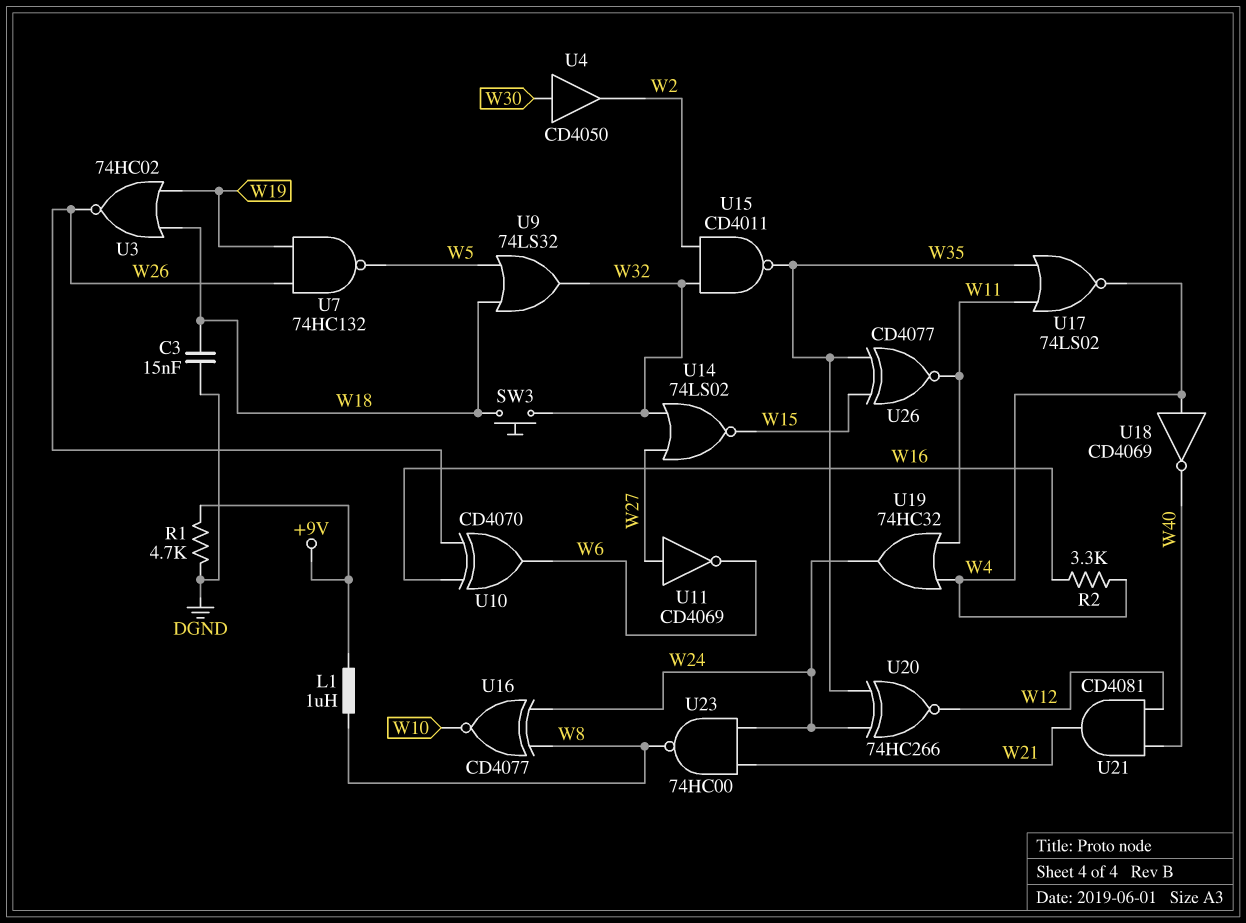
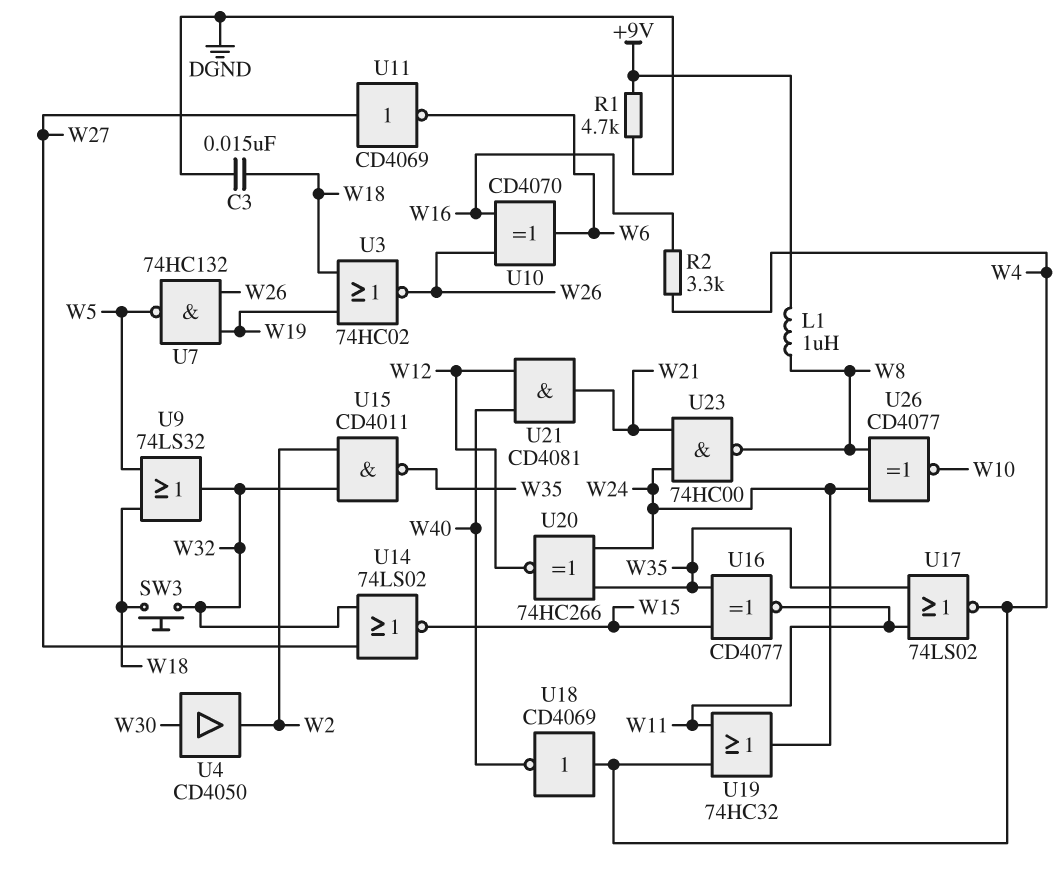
U16: XNOR CD4077 (in W8, in W24, out W10) -> XNOR CD4077 (in W15, in W35, out W11)
U26: XNOR CD4077 (in W15, in W35, out W11) -> XNOR CD4077 (in W8, in W24, out W10)

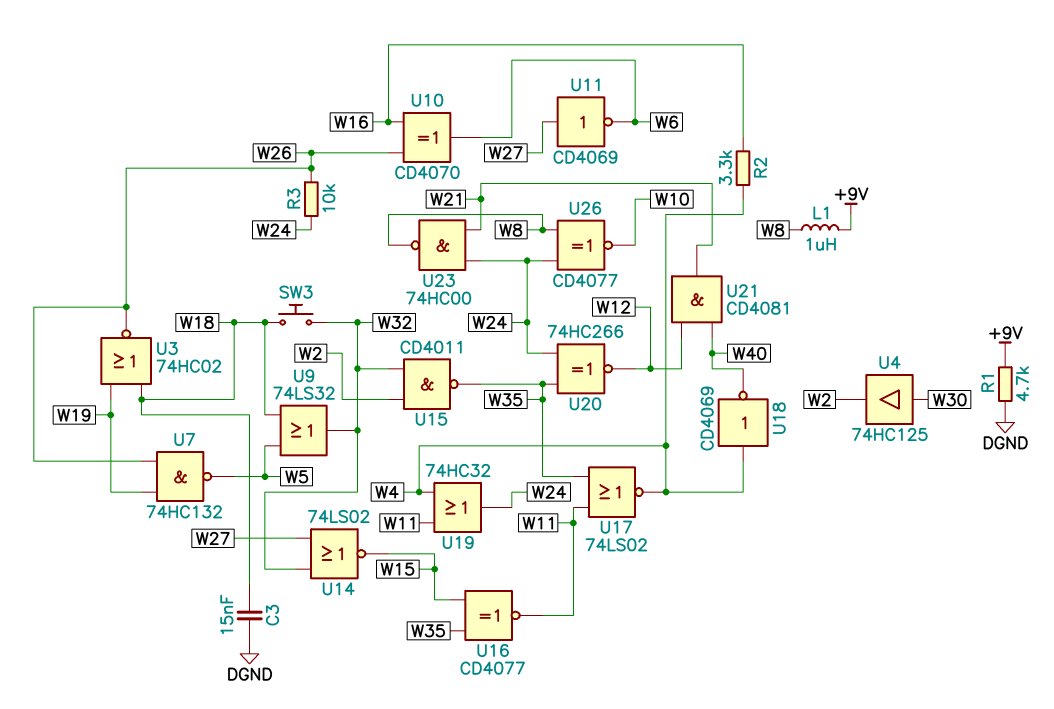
R3: none -> 10k (W24, W26)
U4: buffer CD4050 (in W30, out W2) -> buffer 74HC125 (in W30, out W2)

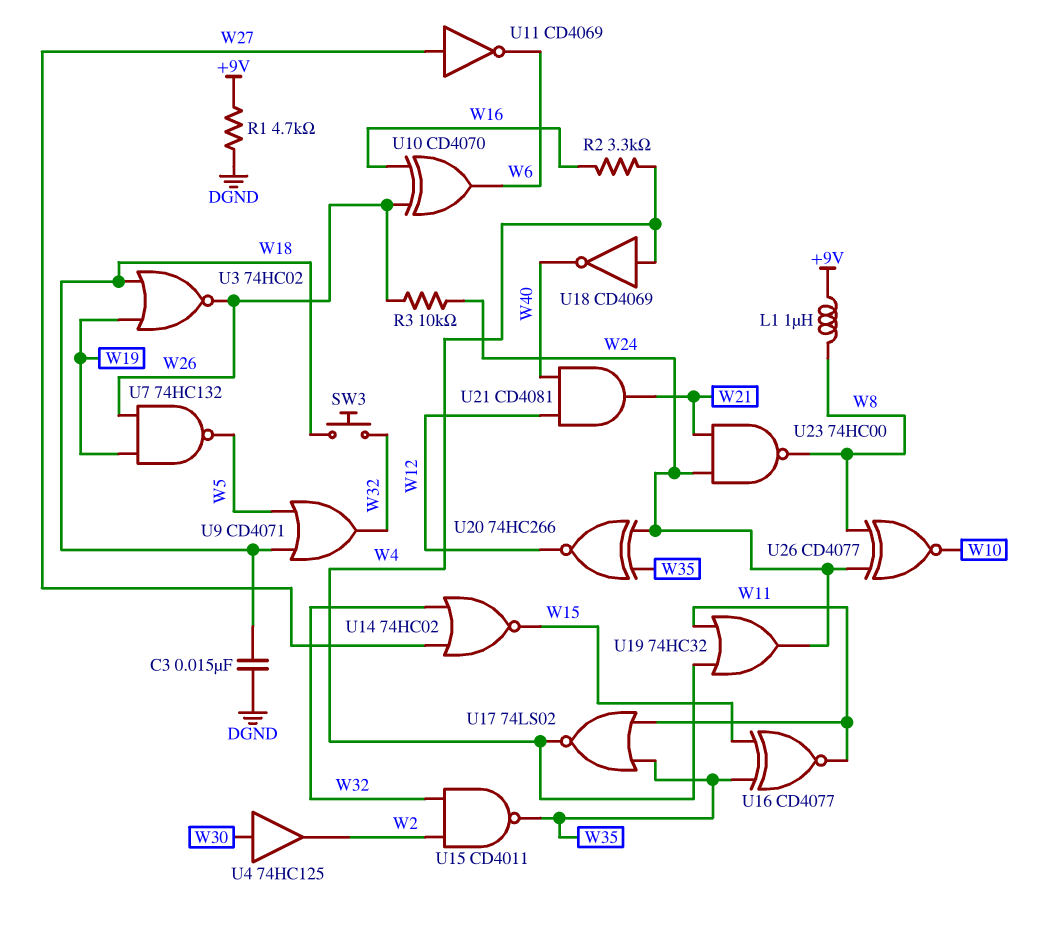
U9: OR 74LS32 (in W5, in W18, out W32) -> OR CD4071 (in W5, in W18, out W32)
U14: NOR 74LS02 (in W27, in W32, out W15) -> NOR 74HC02 (in W27, in W32, out W15)

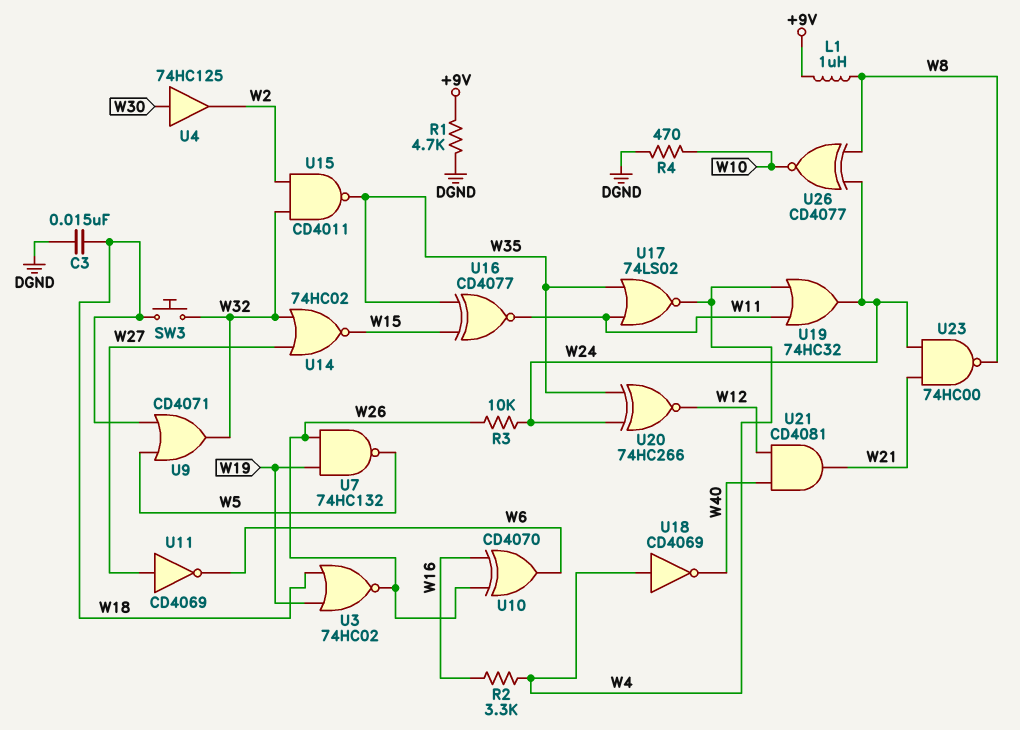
R4: none -> 470 (DGND, W10)

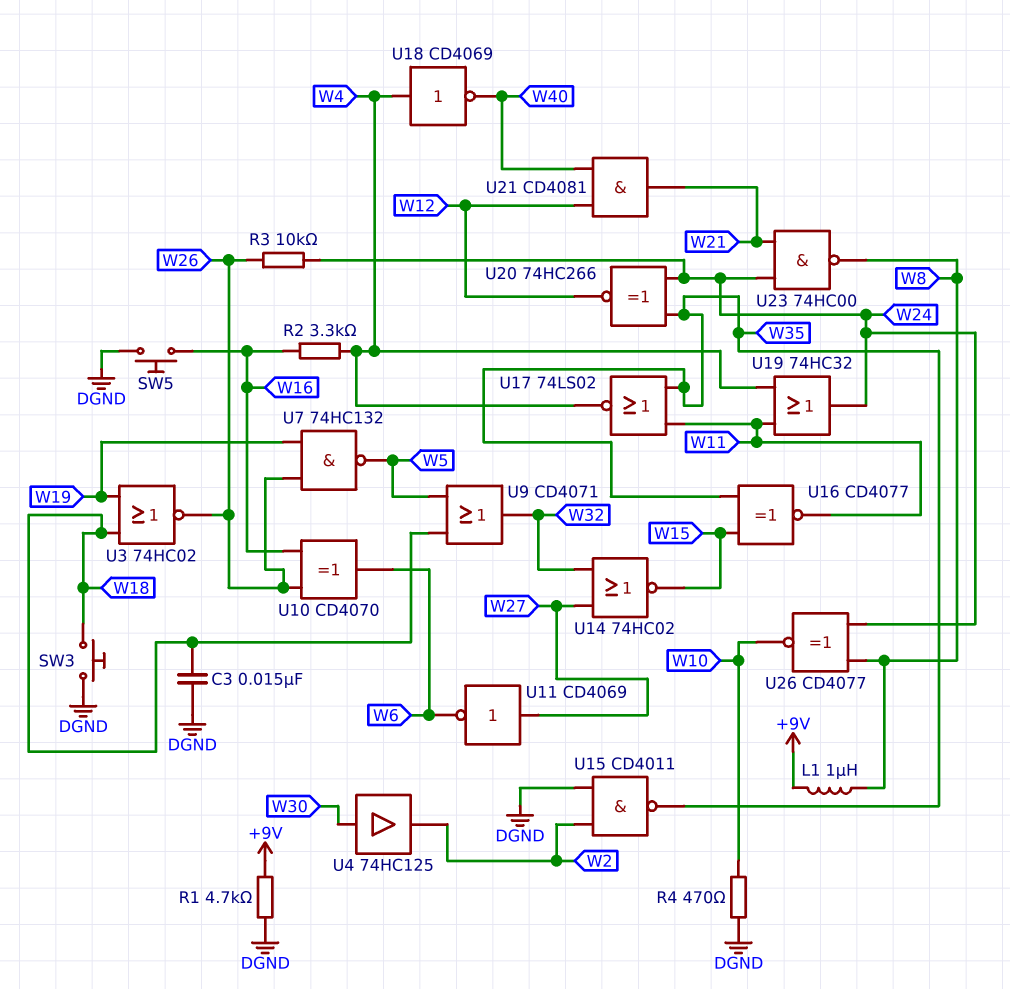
SW3: button (W18, W32) -> button (DGND, W18)
SW5: none -> button (DGND, W16)
U15: NAND CD4011 (in W2, in W32, out W35) -> NAND CD4011 (in DGND, in W2, out W35)

